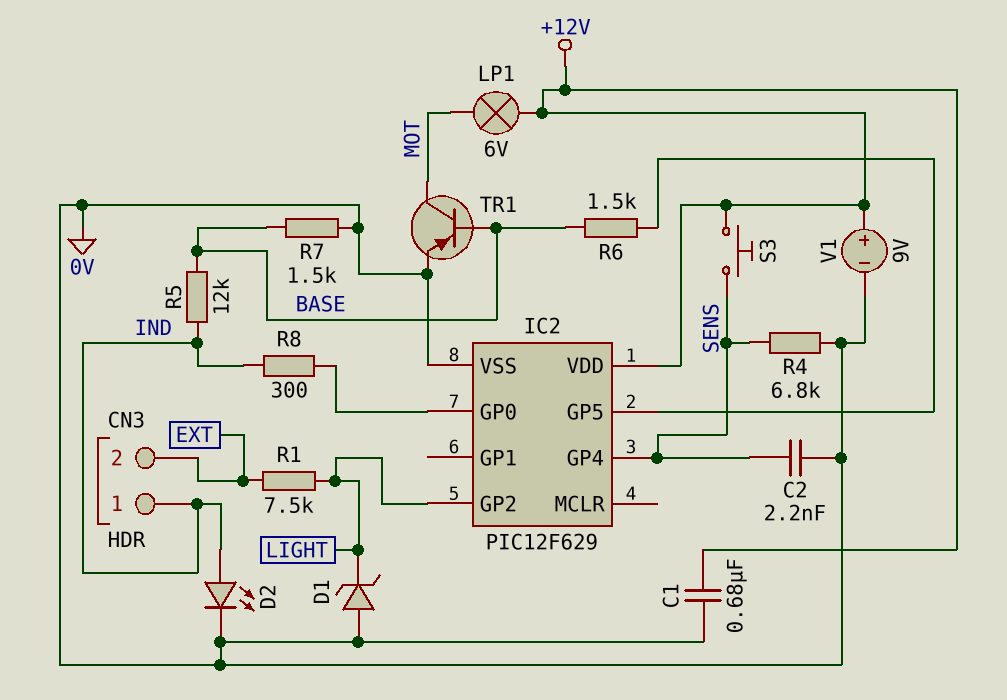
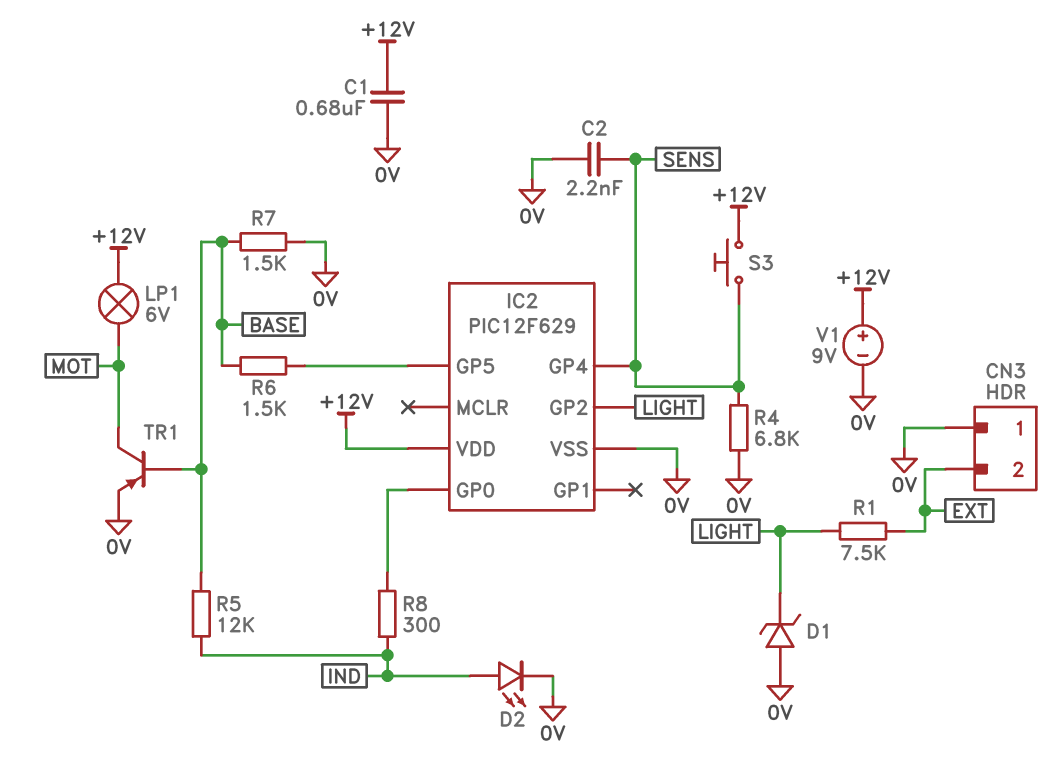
CN3 pin 1: IND -> 0V

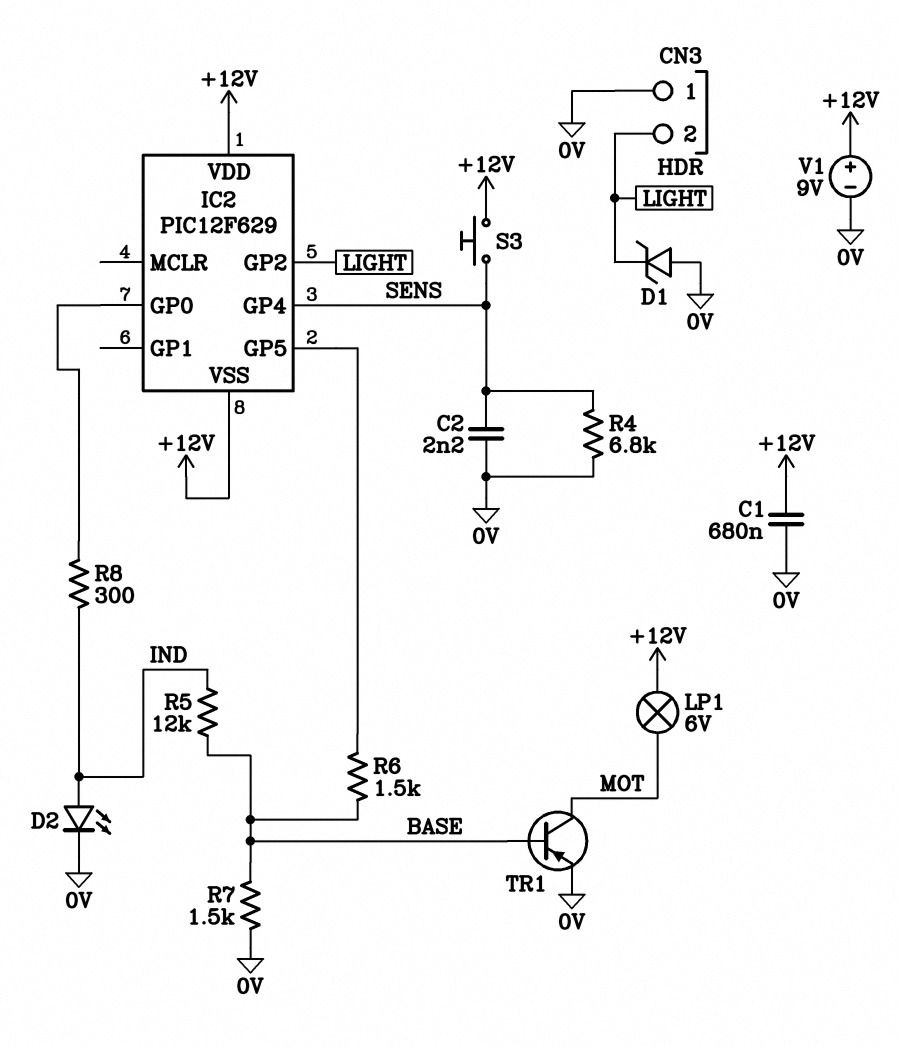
CN3 pin 2: EXT -> LIGHT
IC2 pin VSS: 0V -> +12V
R1: 7.5k (EXT, LIGHT) -> none

